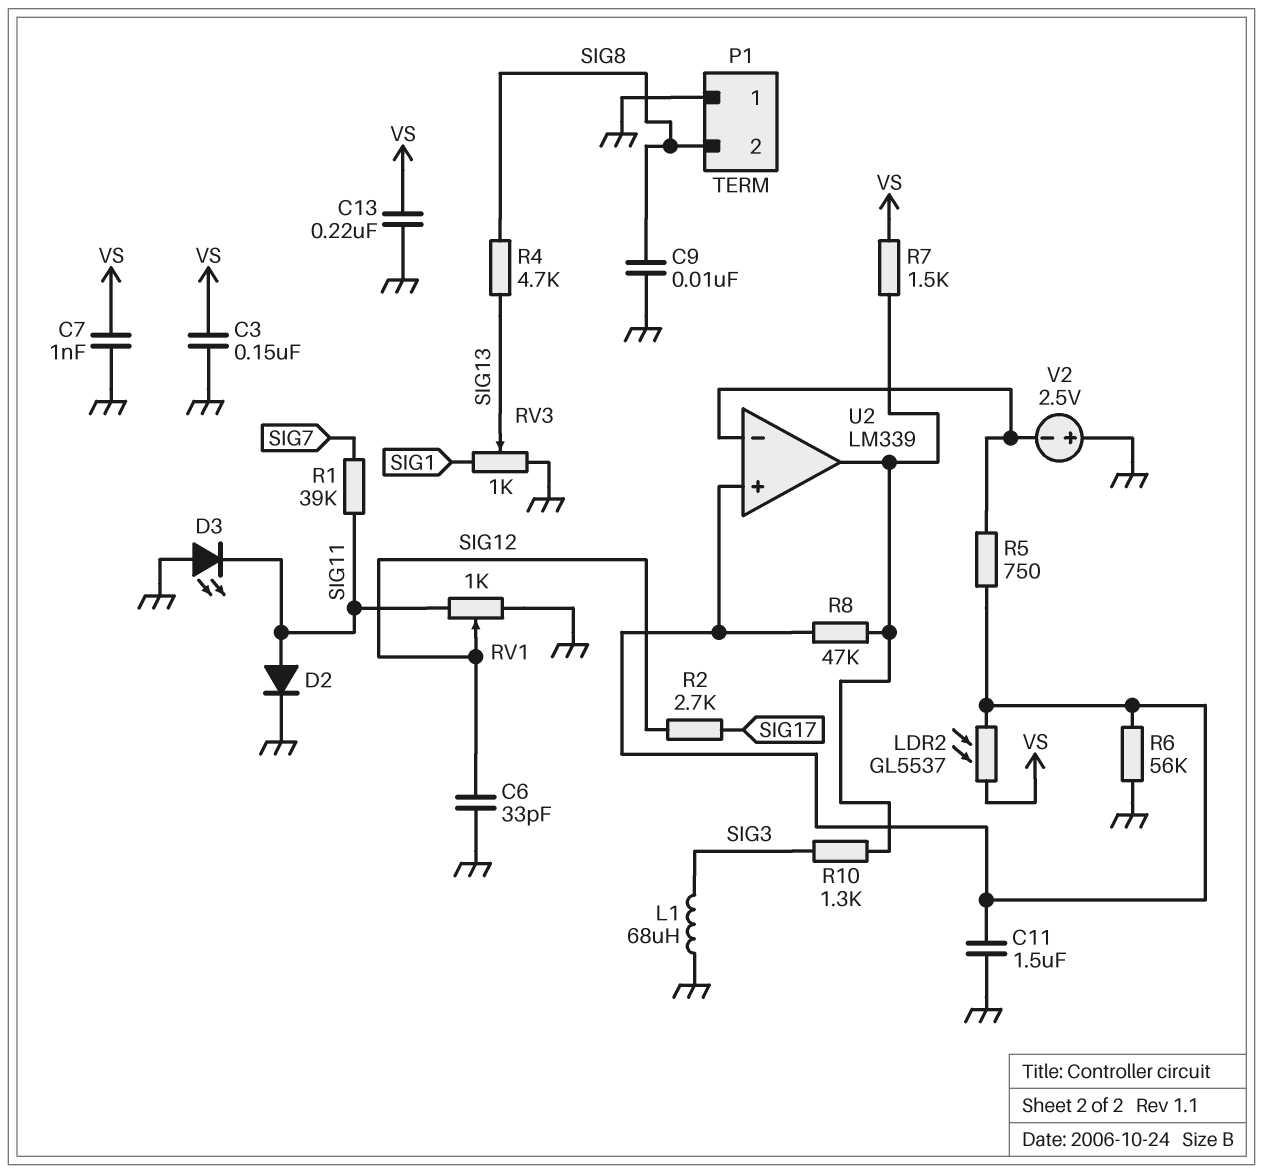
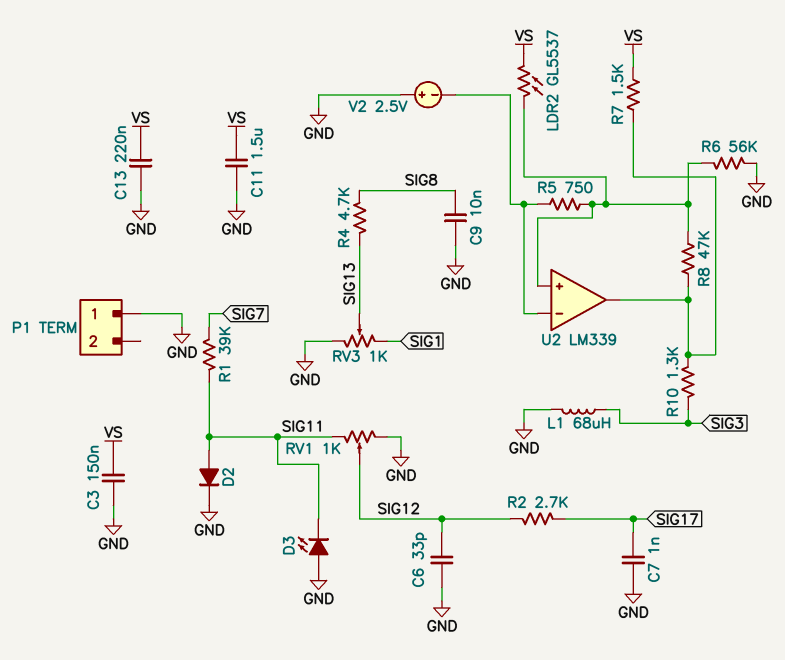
C7: 1nF (GND, VS) -> 1nF (GND, SIG17)
C11: 1.5uF (GND, U2/in+) -> 1.5uF (GND, VS)
P1 pin 2: SIG8 -> none

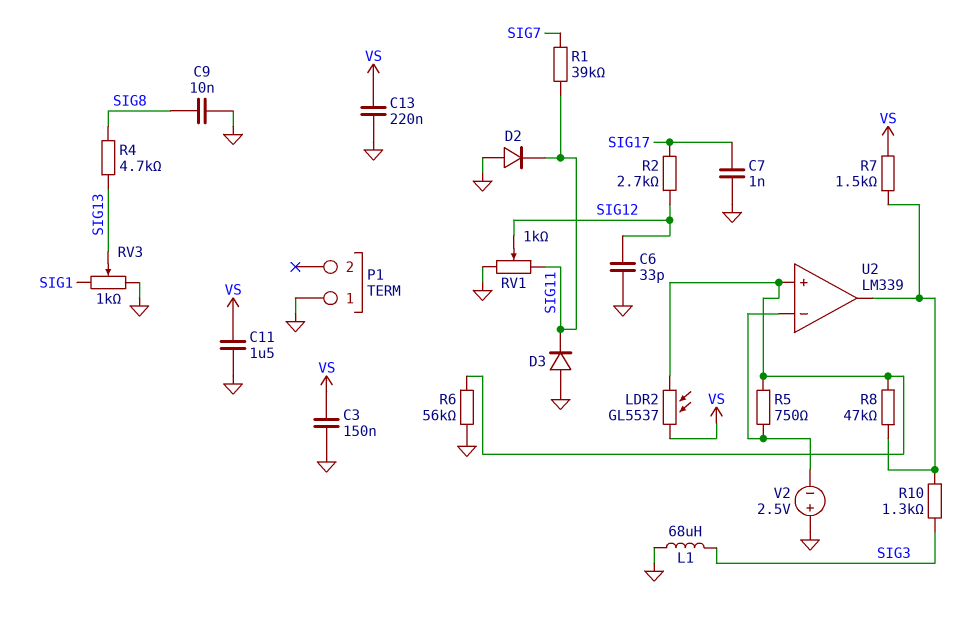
D2: diode (A SIG11, K GND) -> diode (A GND, K SIG11)
D3: LED (A GND, K SIG11) -> diode (A GND, K SIG11)

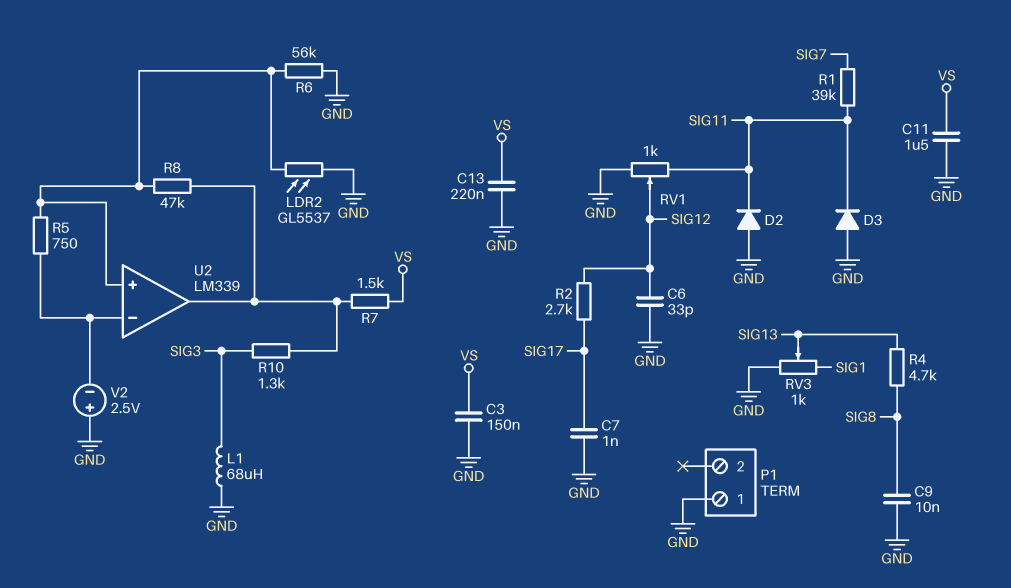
LDR2: GL5537 (U2/in+, VS) -> GL5537 (GND, U2/in+)

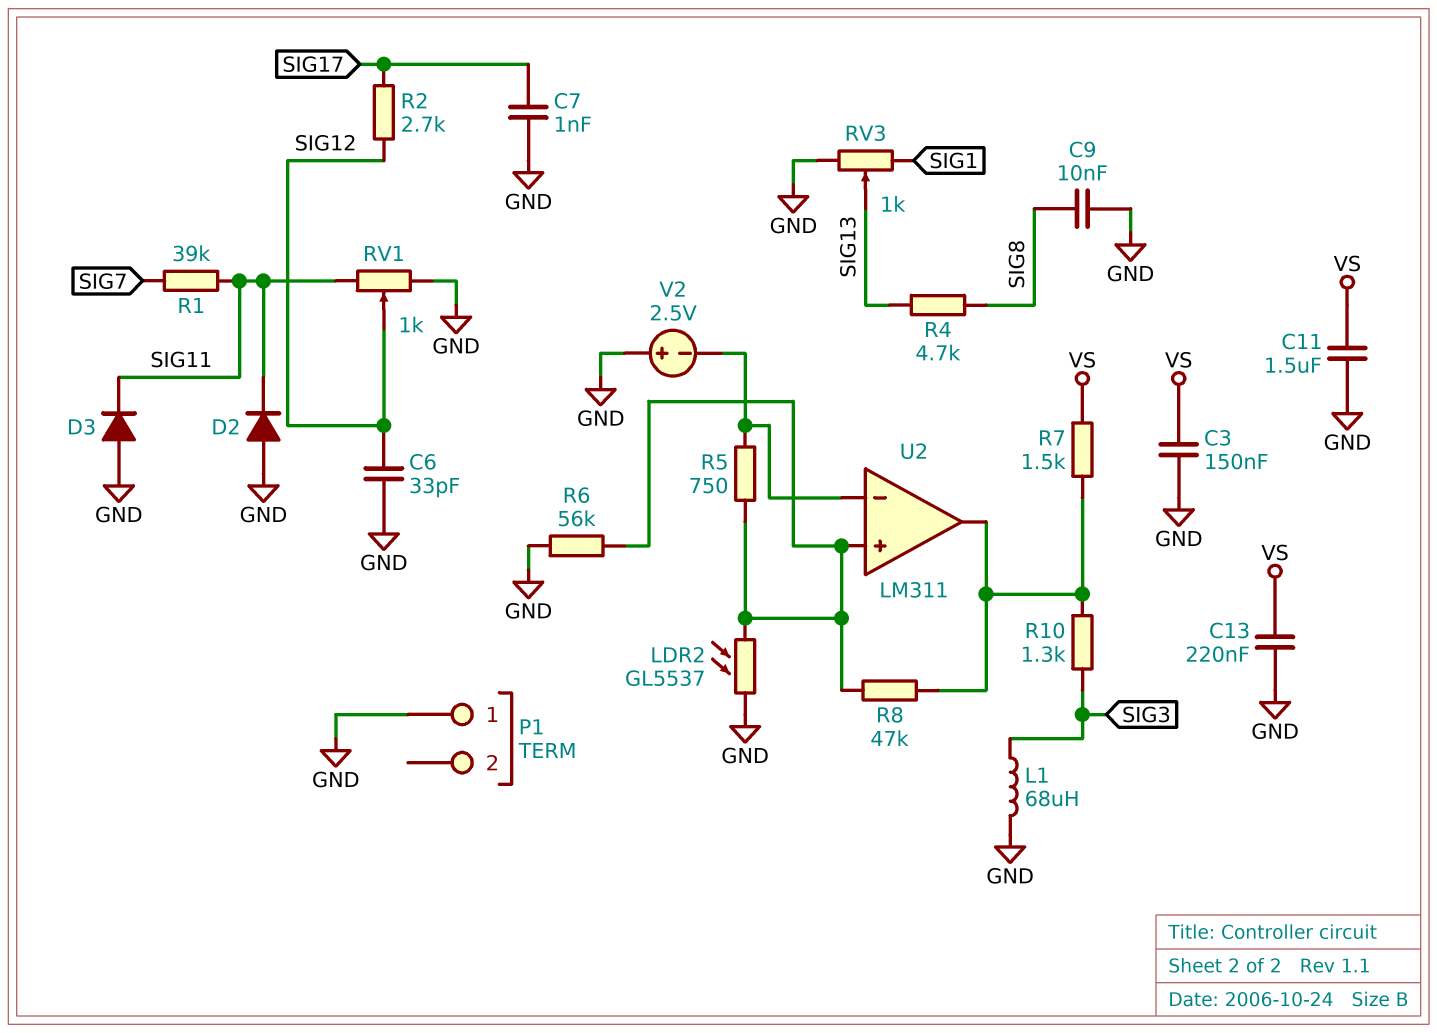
U2: LM339 -> LM311

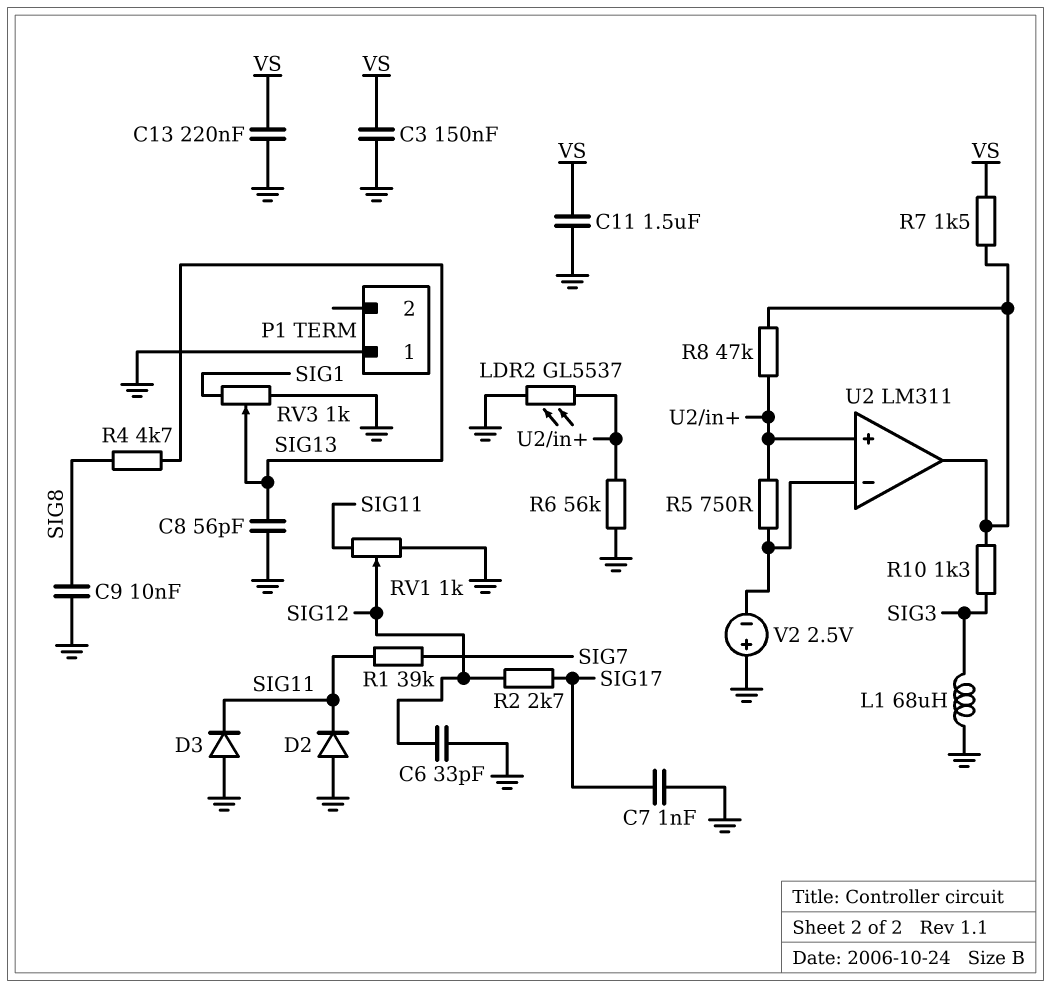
C8: none -> 56pF (GND, SIG13)

